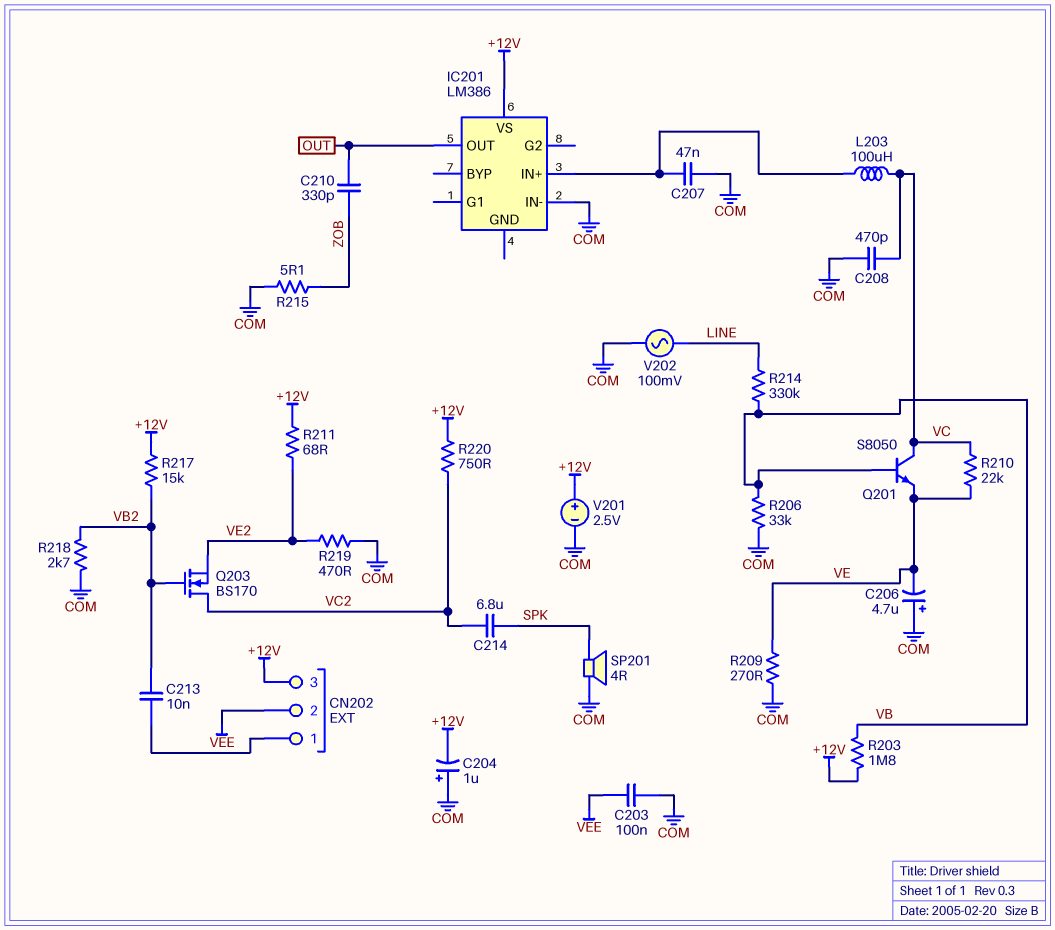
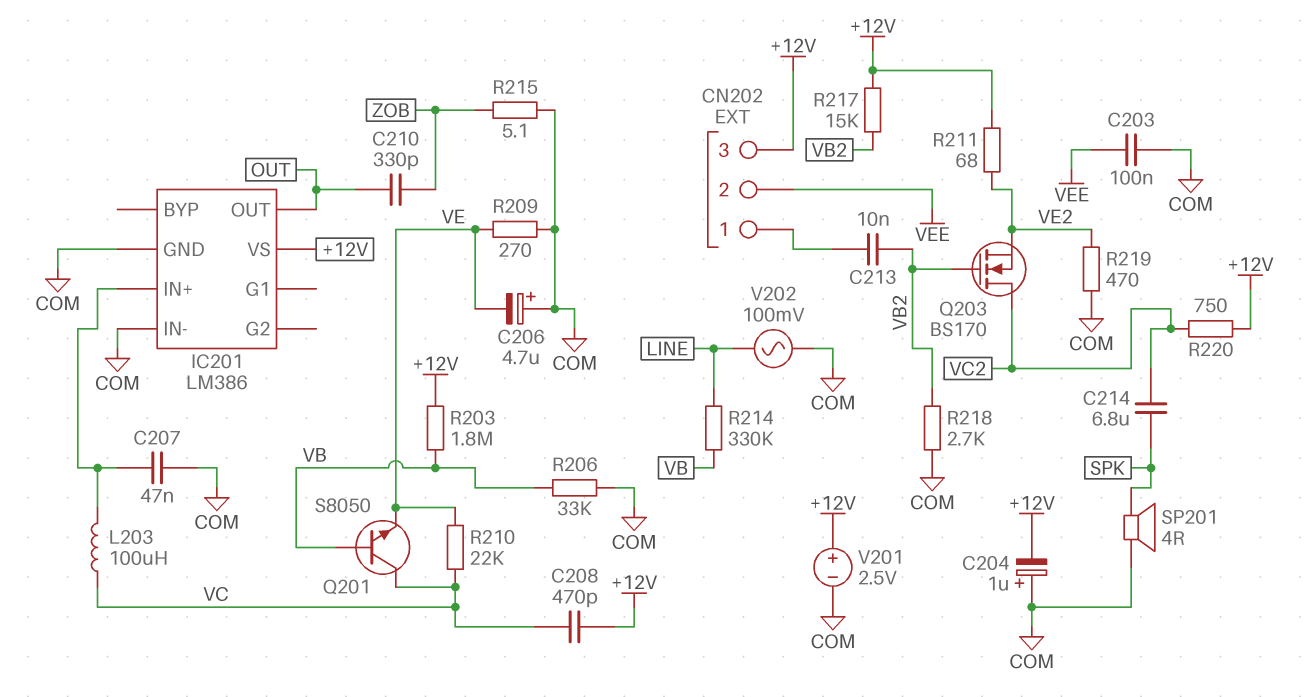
C208: 470pF (COM, VC) -> 470pF (+12V, VC)
IC201 pin GND: none -> COM

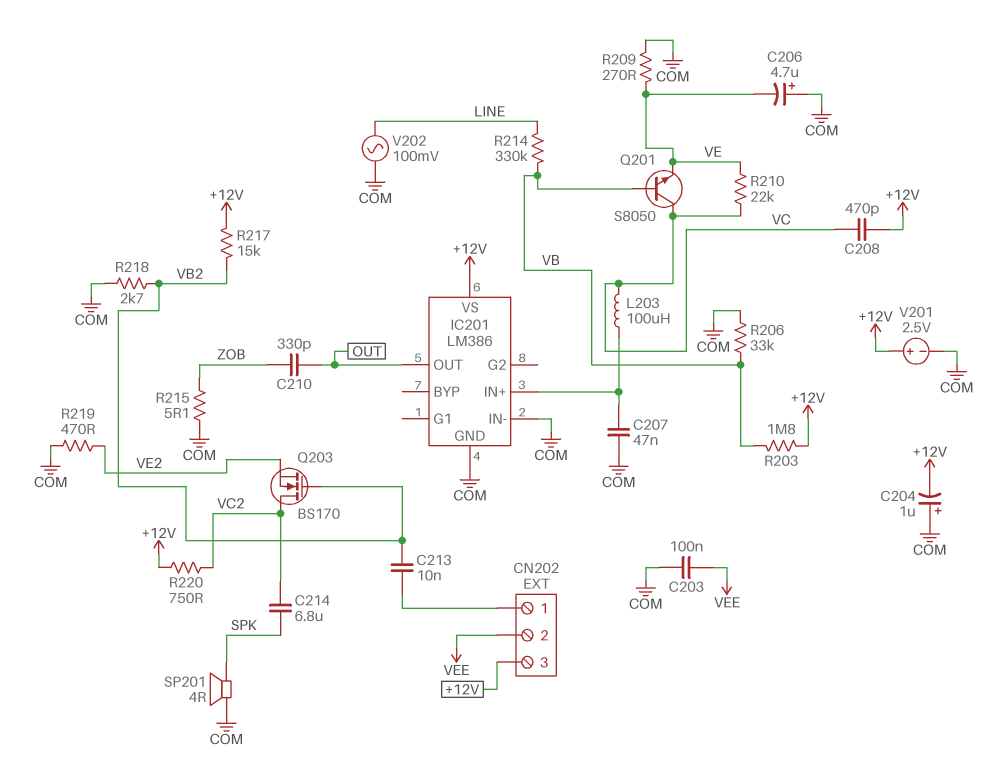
R211: 68 (+12V, VE2) -> none

